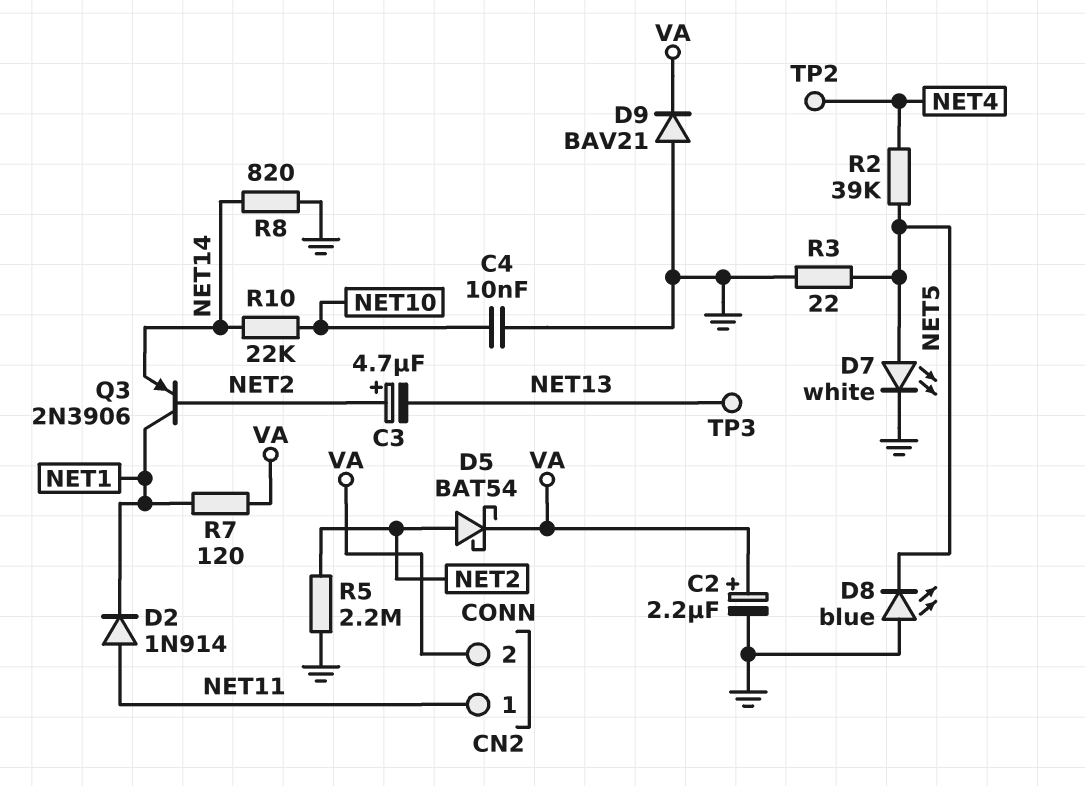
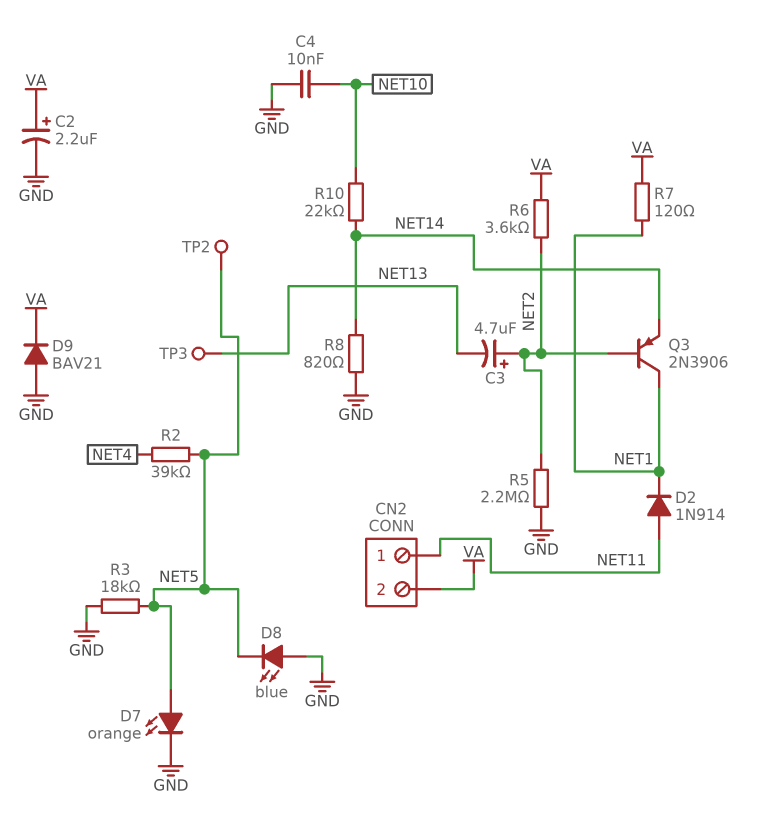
D5: schottky BAT54 (A NET2, K VA) -> none
D7: LED white (A NET5, K GND) -> LED orange (A NET5, K GND)
R3: 22 (GND, NET5) -> 18k (GND, NET5)
R6: none -> 3.6k (NET2, VA)
TP2: test point (NET4) -> test point (NET5)

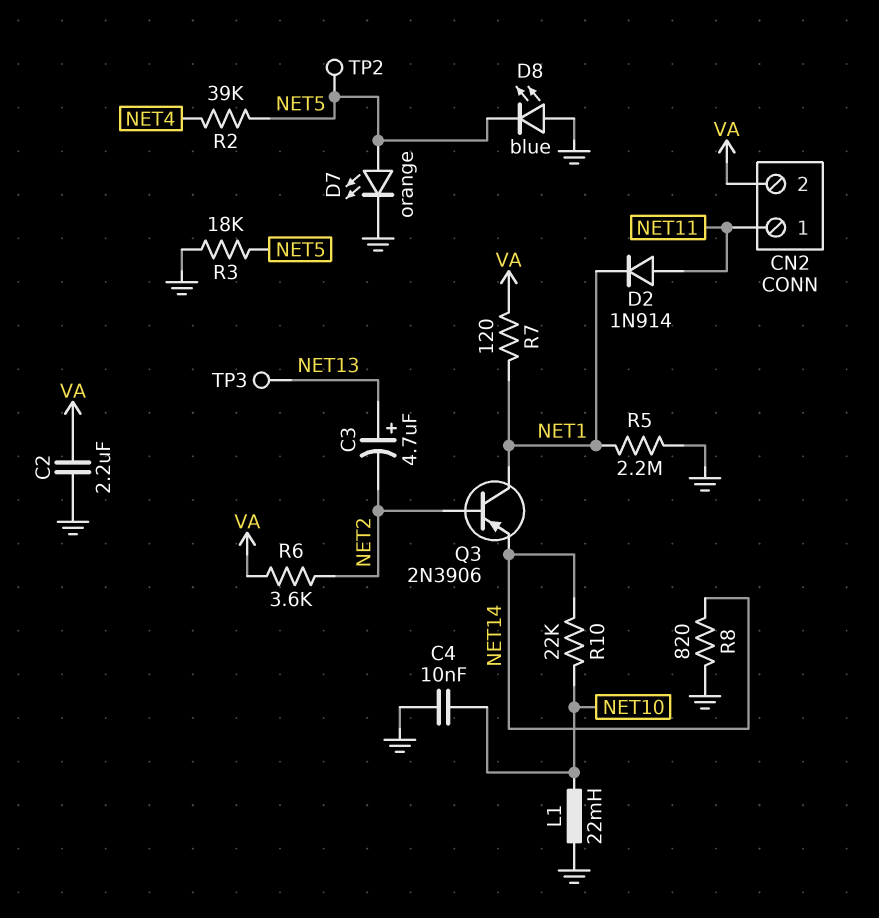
C2: 2.2uF (plus VA, minus GND) -> 2.2uF (GND, VA)
C3: 4.7uF (plus NET2, minus NET13) -> 4.7uF (plus NET13, minus NET2)
D9: diode BAV21 (A GND, K VA) -> none
L1: none -> 22mH (GND, NET10)
R5: 2.2M (GND, NET2) -> 2.2M (GND, NET1)

